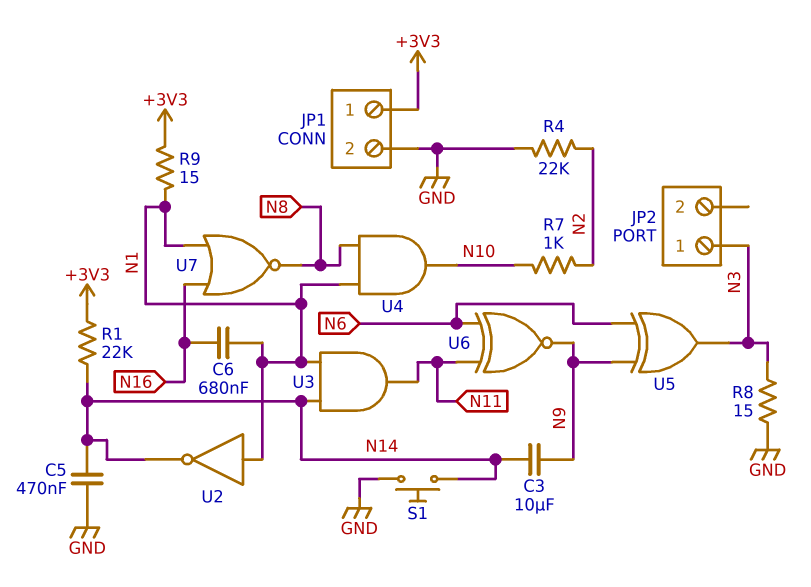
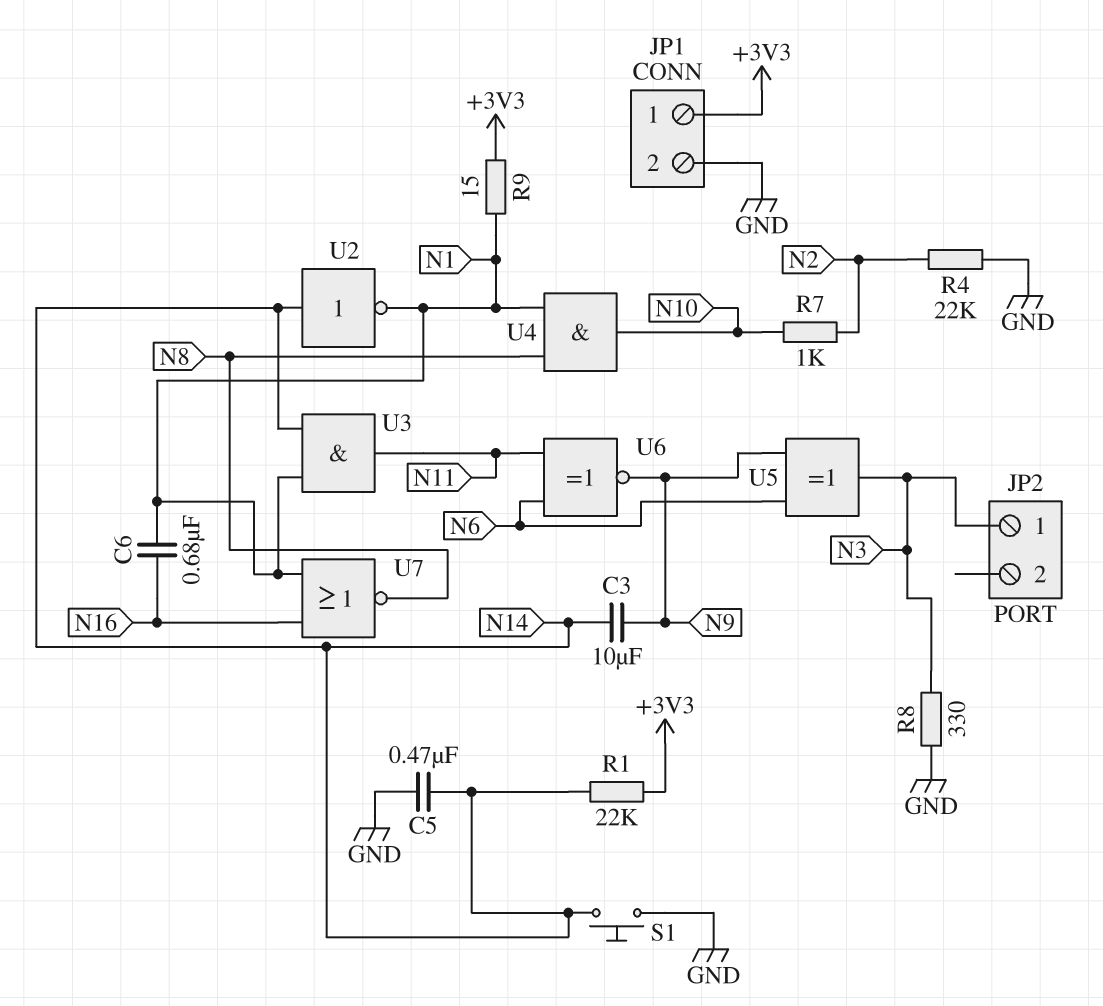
R8: 15 (GND, N3) -> 330 (GND, N3)
U2: NOT (in N1, out N14) -> NOT (in N14, out N1)

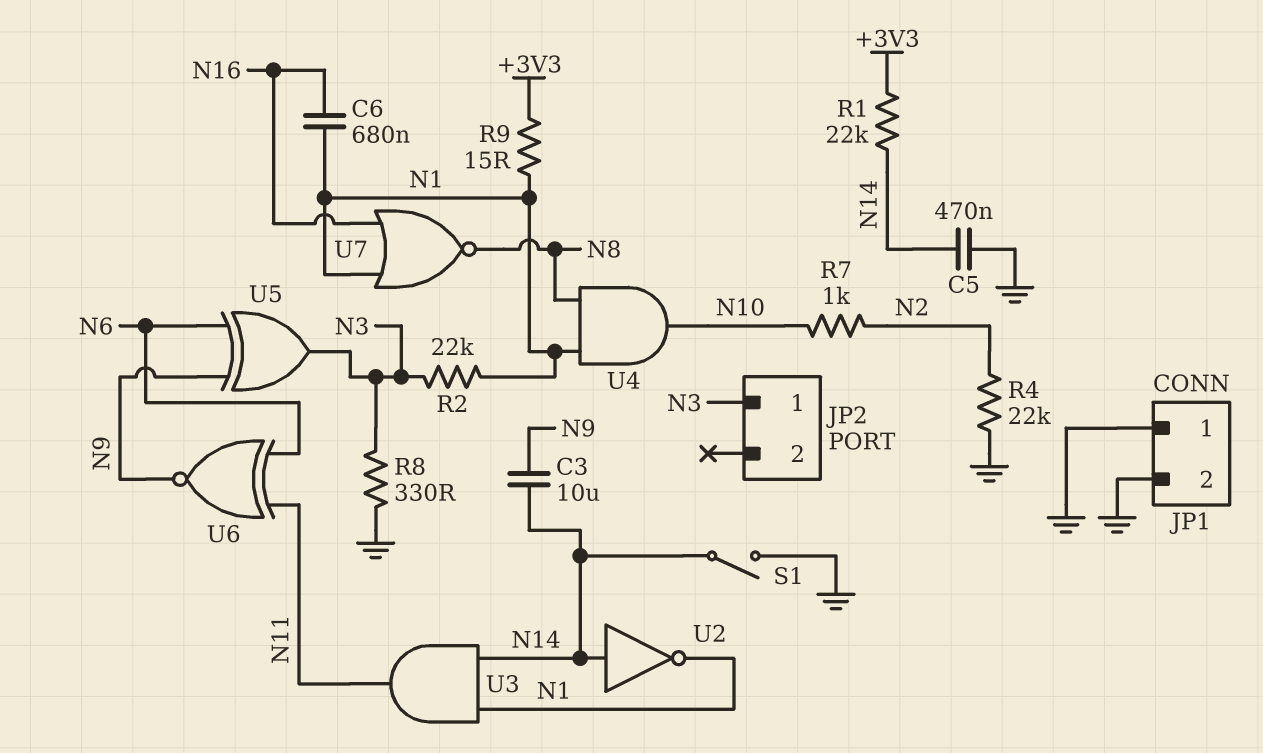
JP1 pin 1: +3V3 -> GND
R2: none -> 22k (N1, N3)
S1: button (GND, N14) -> switch (GND, N14)

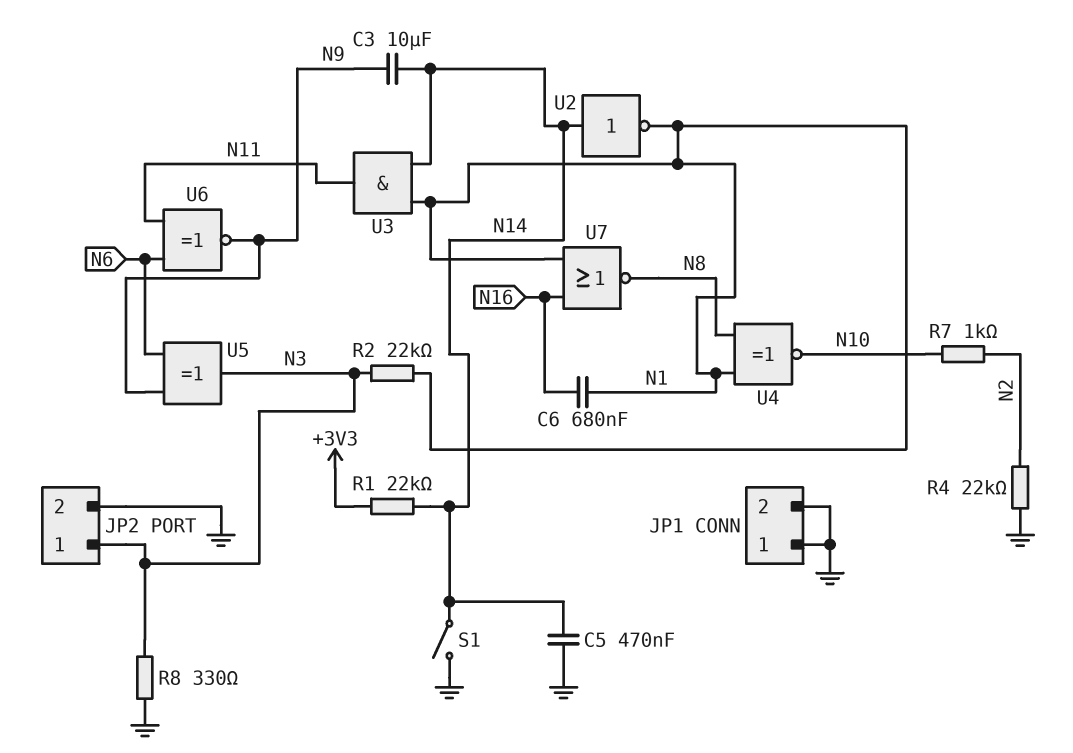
JP2 pin 2: none -> GND
R9: 15 (+3V3, N1) -> none
U4: AND (in N1, in N8, out N10) -> XNOR (in N1, in N8, out N10)

